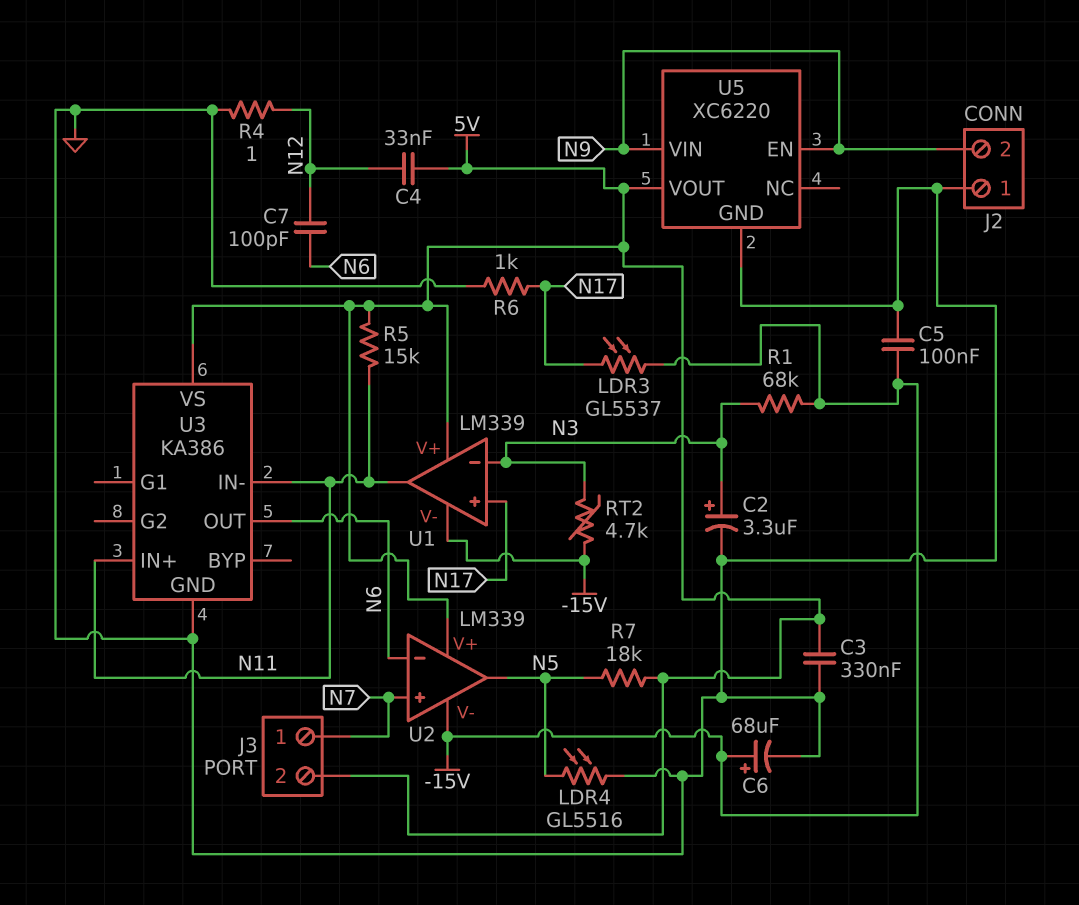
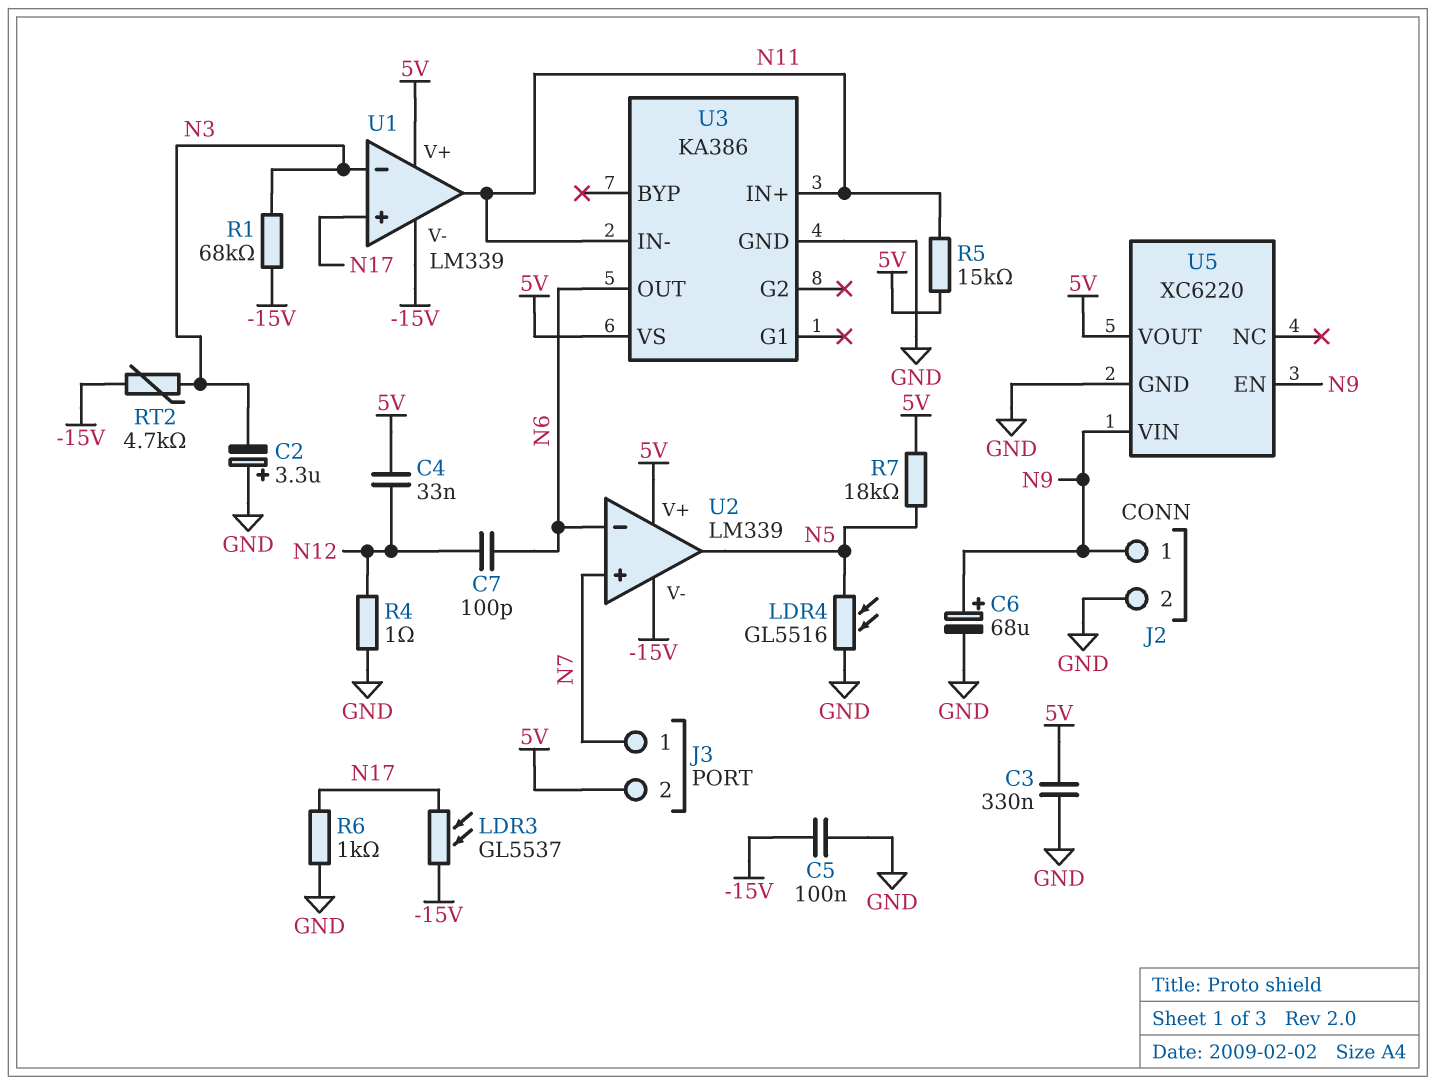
C2: 3.3uF (plus N3, minus GND) -> 3.3uF (plus GND, minus N3)
C6: 68uF (plus -15V, minus GND) -> 68uF (plus N9, minus GND)
J2 pin 1: GND -> N9
J2 pin 2: N9 -> GND

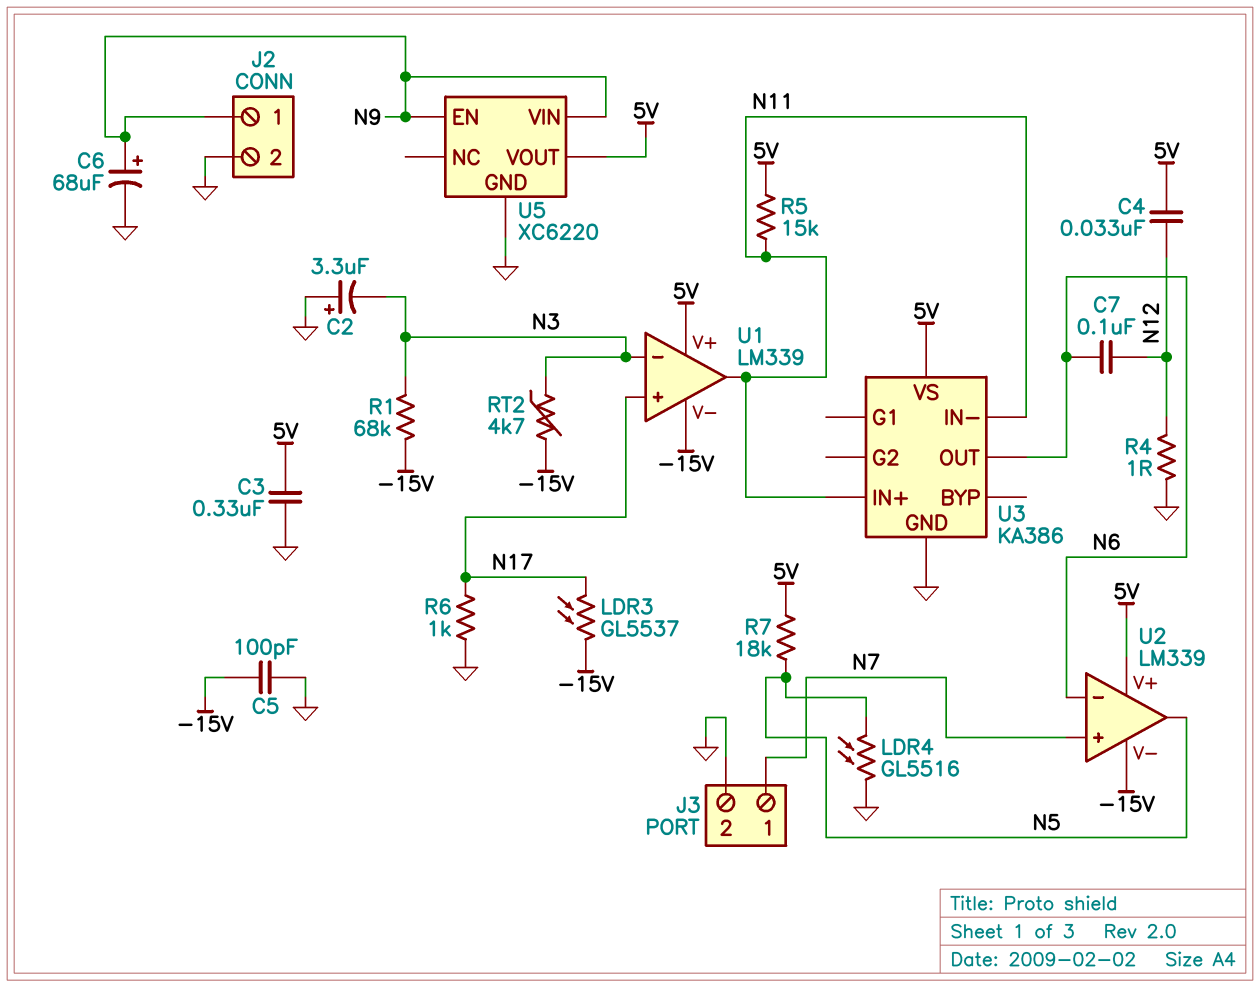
C5: 100nF (-15V, GND) -> 100pF (-15V, GND)
C7: 100pF (N6, N12) -> 100nF (N6, N12)
J3 pin 2: 5V -> GND

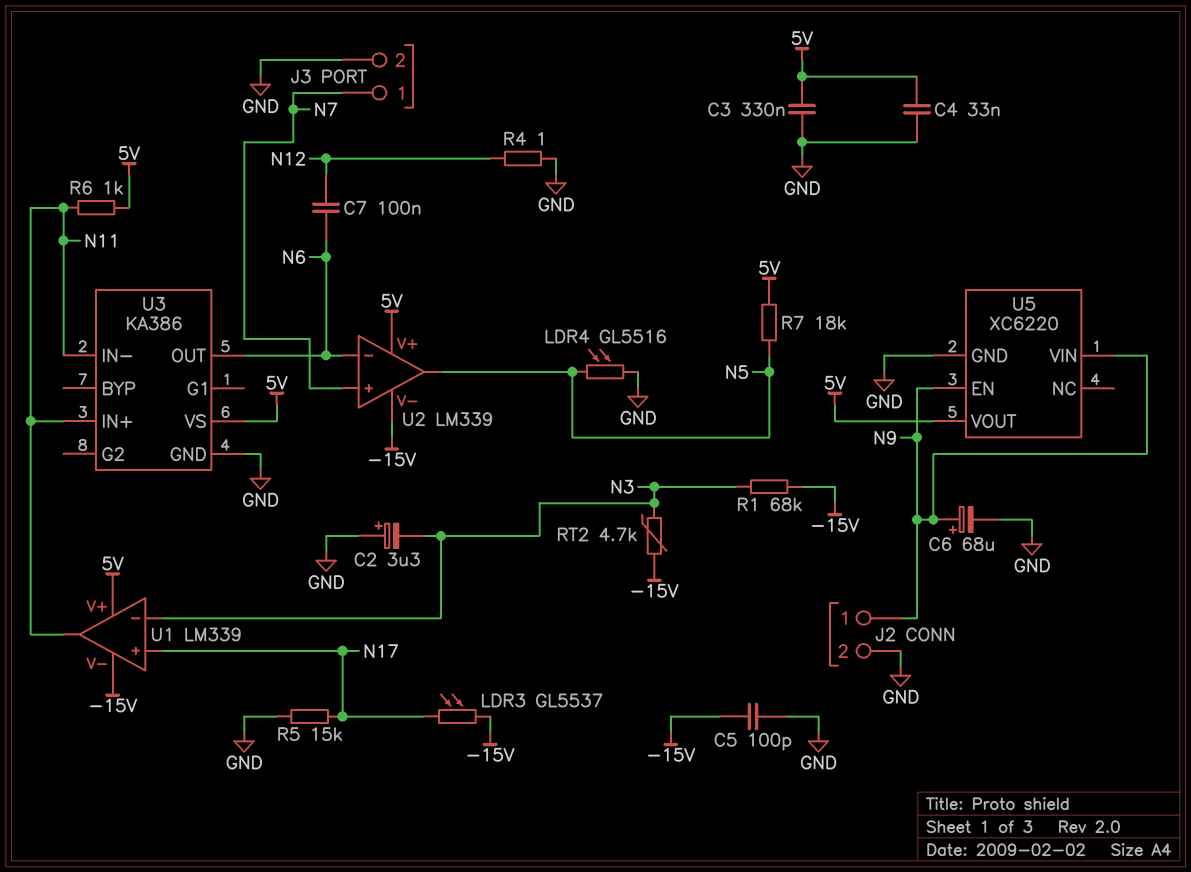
C4: 33nF (5V, N12) -> 33nF (5V, GND)
R5: 15k (5V, N11) -> 15k (GND, N17)
R6: 1k (GND, N17) -> 1k (5V, N11)

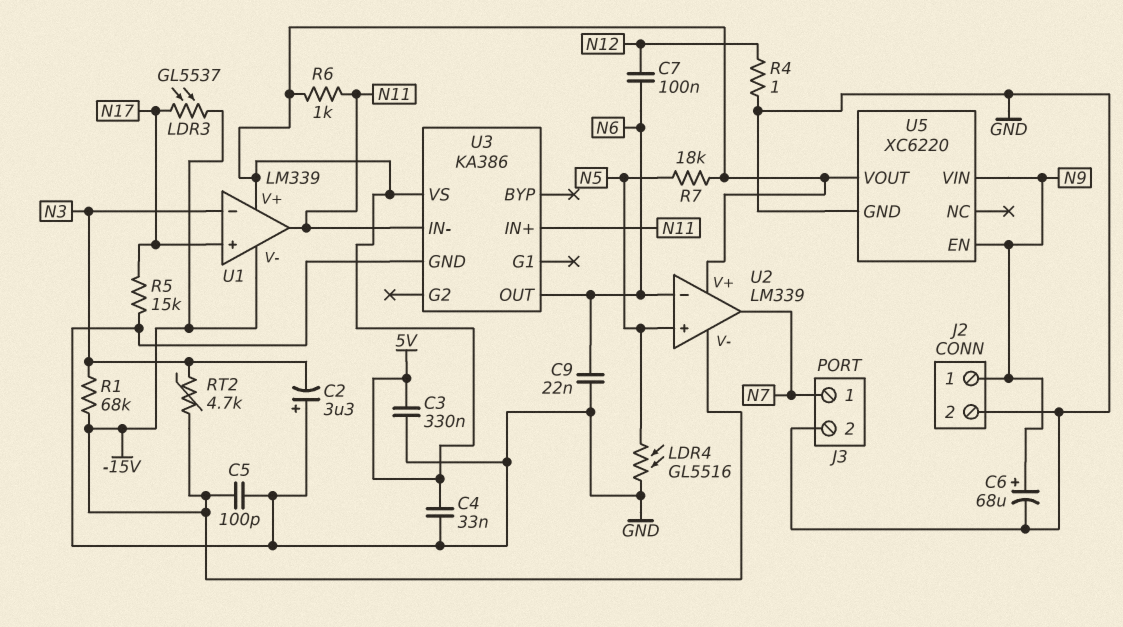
C9: none -> 22nF (GND, N6)
U2 pin in+: N7 -> N5
U2 pin out: N5 -> N7

